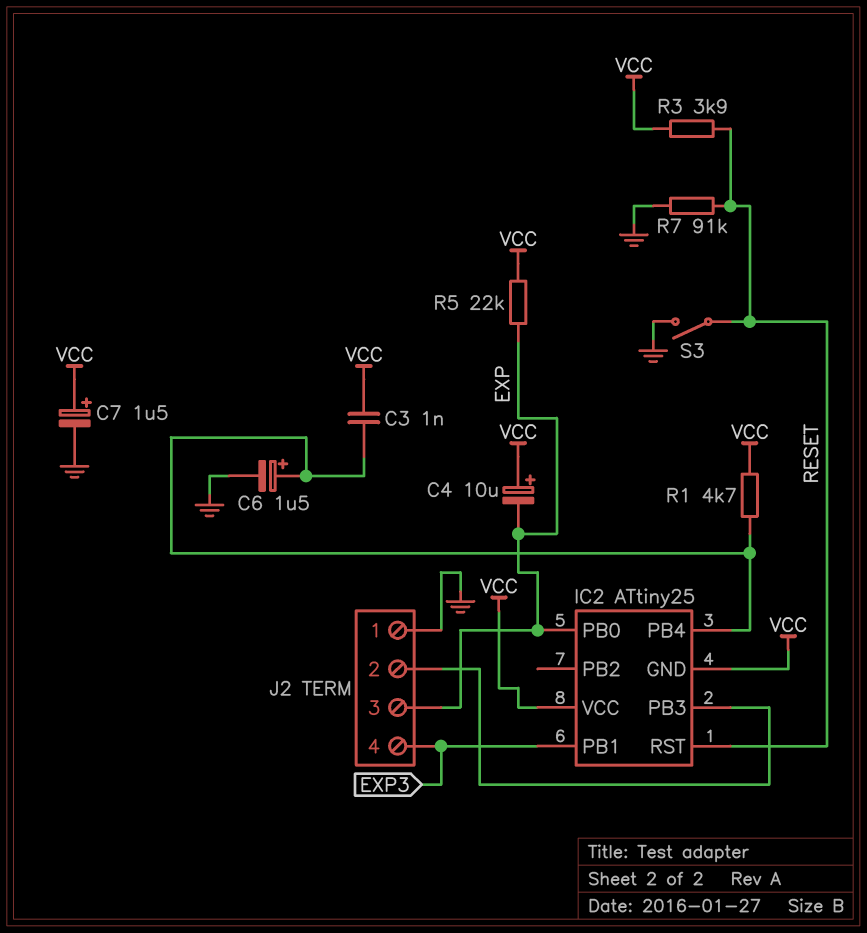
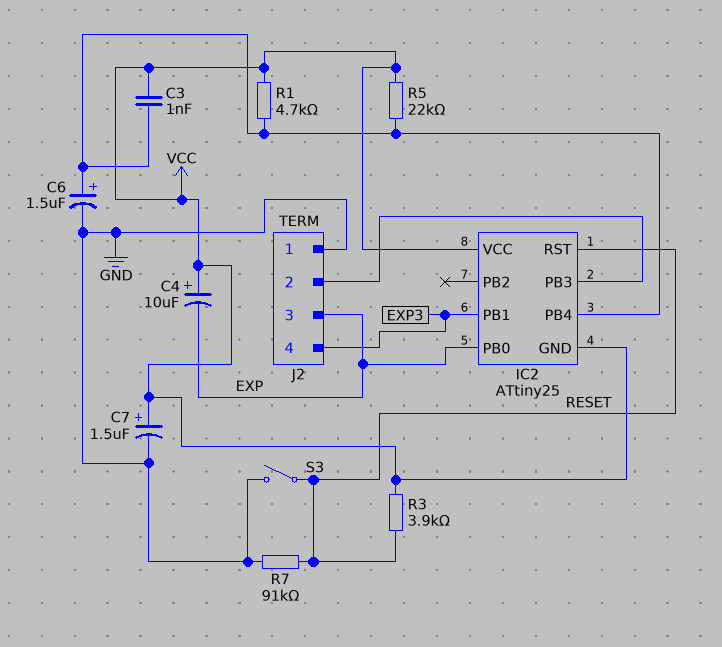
R5: 22k (EXP, VCC) -> 22k (IC2/PB4, VCC)

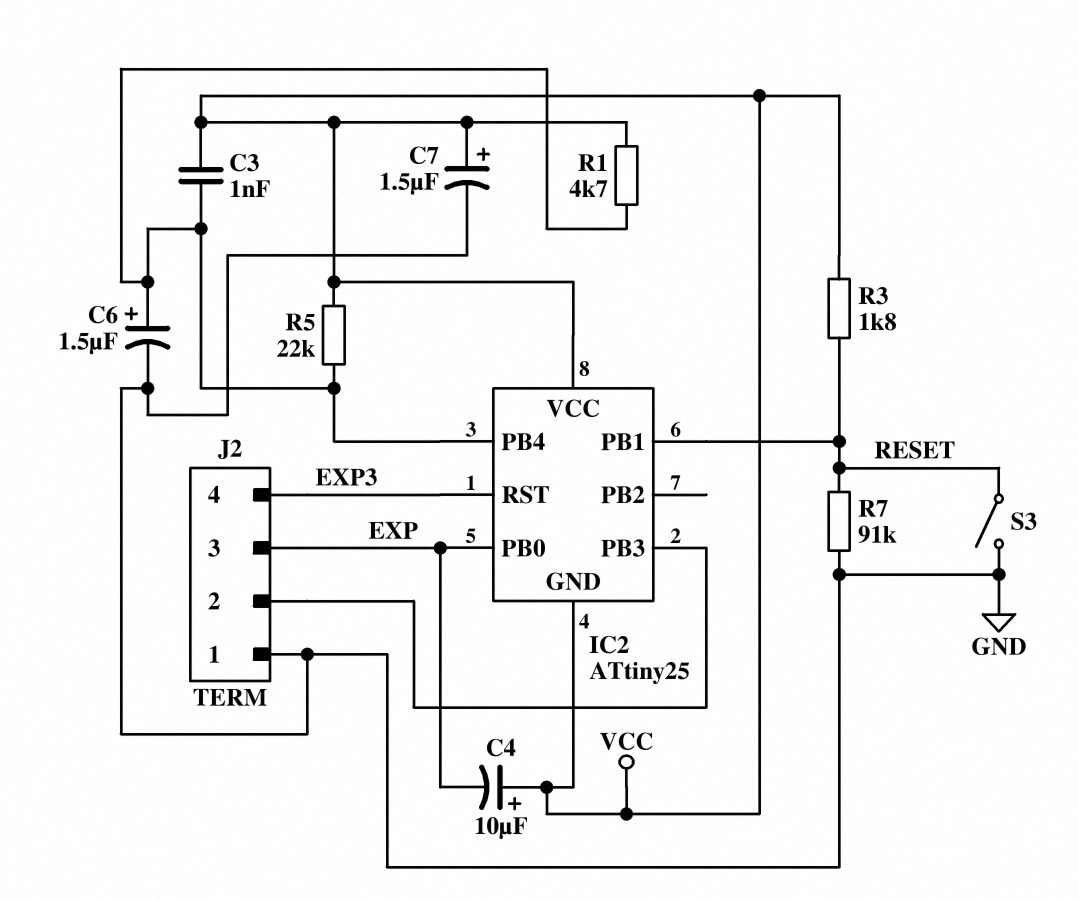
IC2 pin PB1: EXP3 -> RESET
IC2 pin RST: RESET -> EXP3
R3: 3.9k (RESET, VCC) -> 1.8k (RESET, VCC)

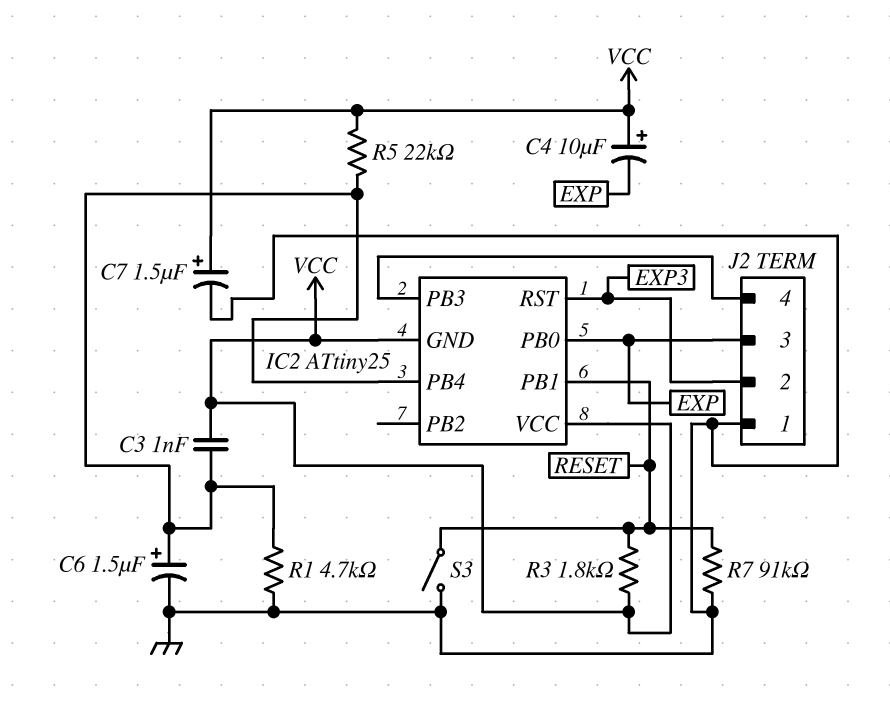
J2 pin 2: IC2/PB3 -> EXP3
J2 pin 4: EXP3 -> IC2/PB3
R1: 4.7k (IC2/PB4, VCC) -> 4.7k (GND, IC2/PB4)

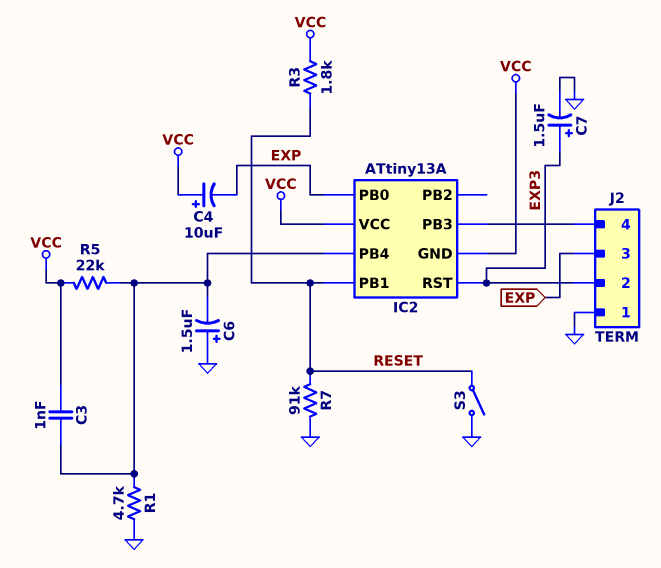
C6: 1.5uF (plus IC2/PB4, minus GND) -> 1.5uF (plus GND, minus IC2/PB4)
C7: 1.5uF (plus VCC, minus GND) -> 1.5uF (plus EXP3, minus GND)
IC2: ATtiny25 -> ATtiny13A

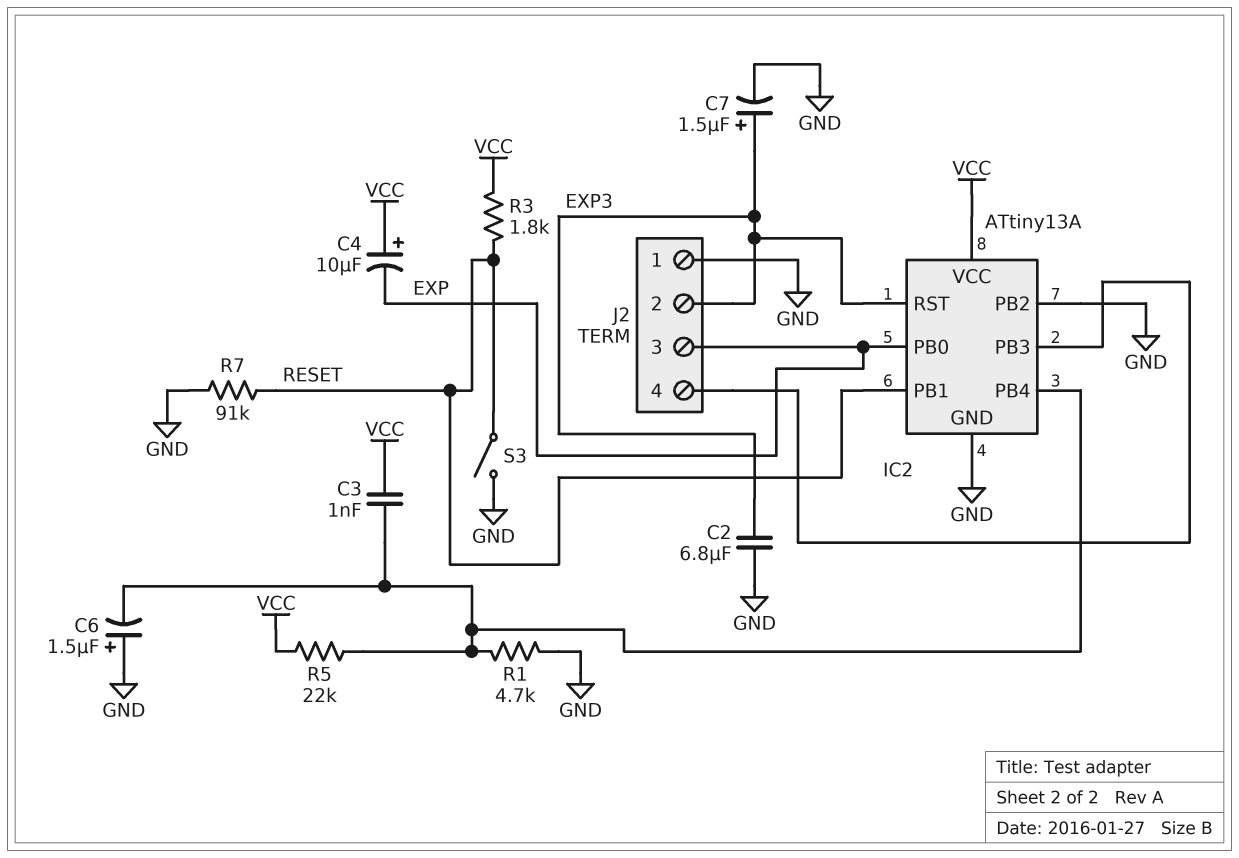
C2: none -> 6.8uF (EXP3, GND)
IC2 pin GND: VCC -> GND
IC2 pin PB2: none -> GND

